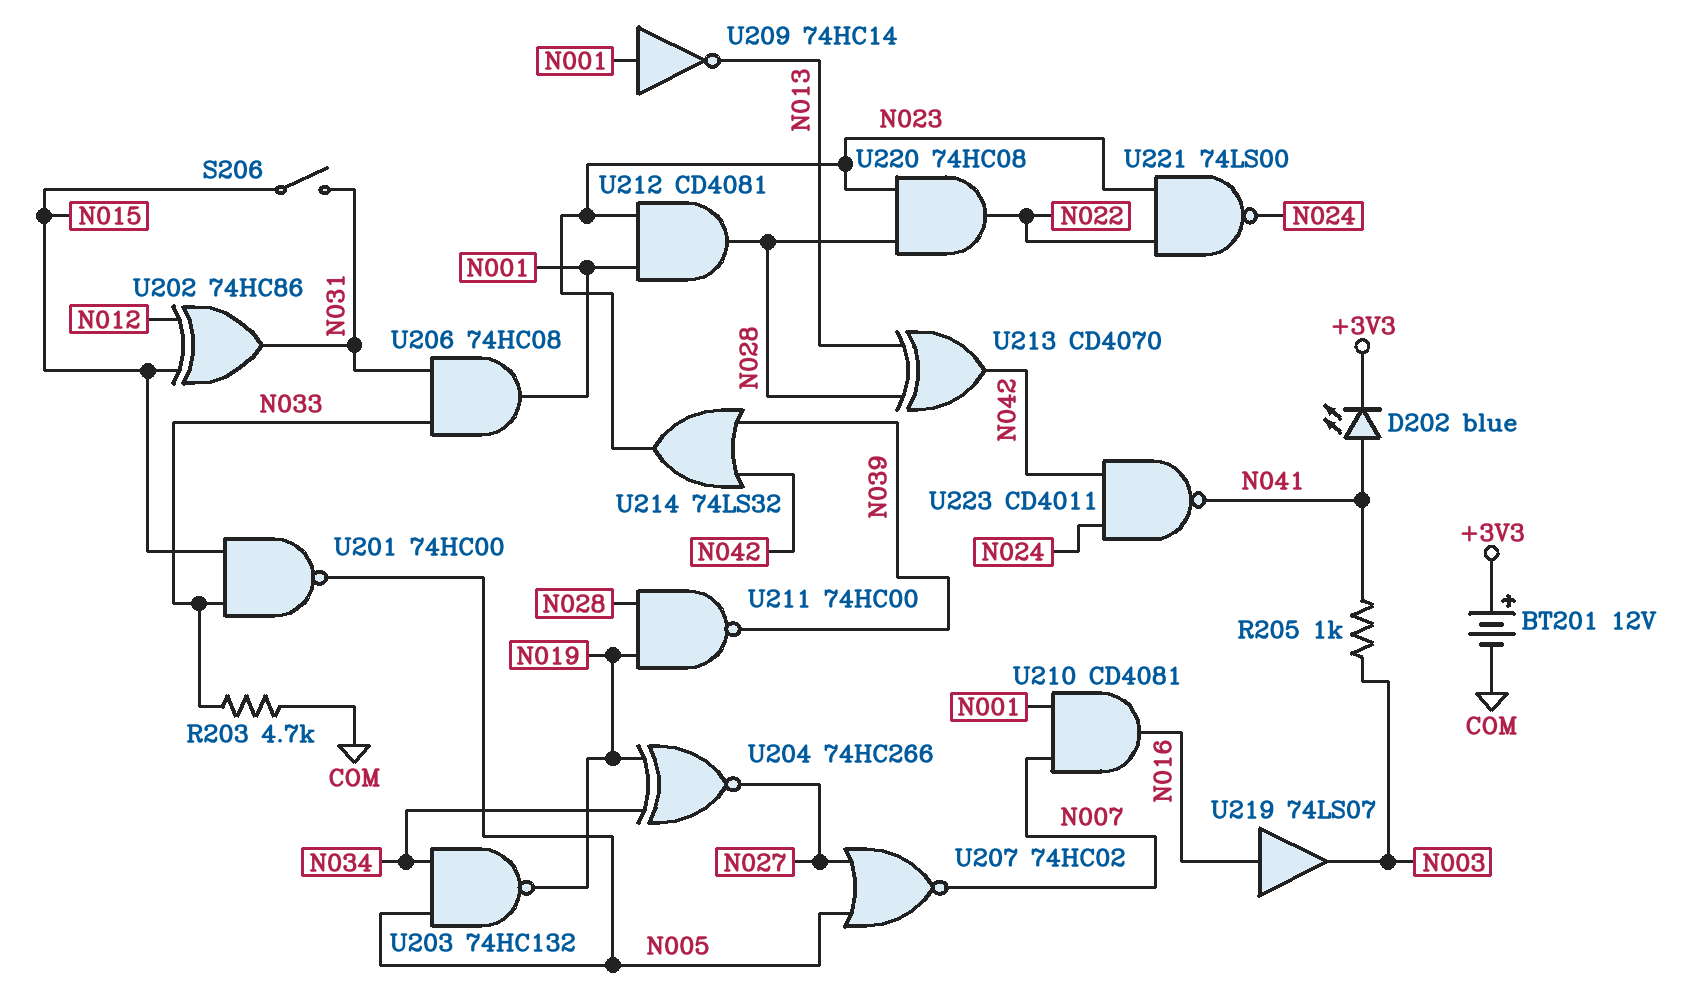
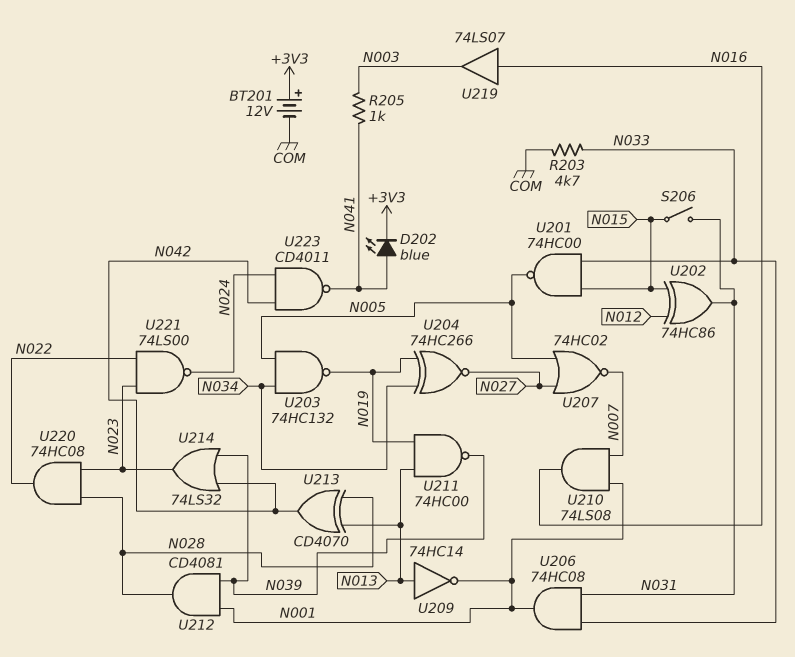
U209: NOT 74HC14 (in N001, out N013) -> NOT 74HC14 (in N013, out N001)
U210: AND CD4081 (in N001, in N007, out N016) -> AND 74LS08 (in N001, in N007, out N016)
U211: NAND 74HC00 (in N019, in N028, out N039) -> NAND 74HC00 (in N013, in N019, out N039)
U212: AND CD4081 (in N001, in N023, out N028) -> AND CD4081 (in N001, in N039, out N028)

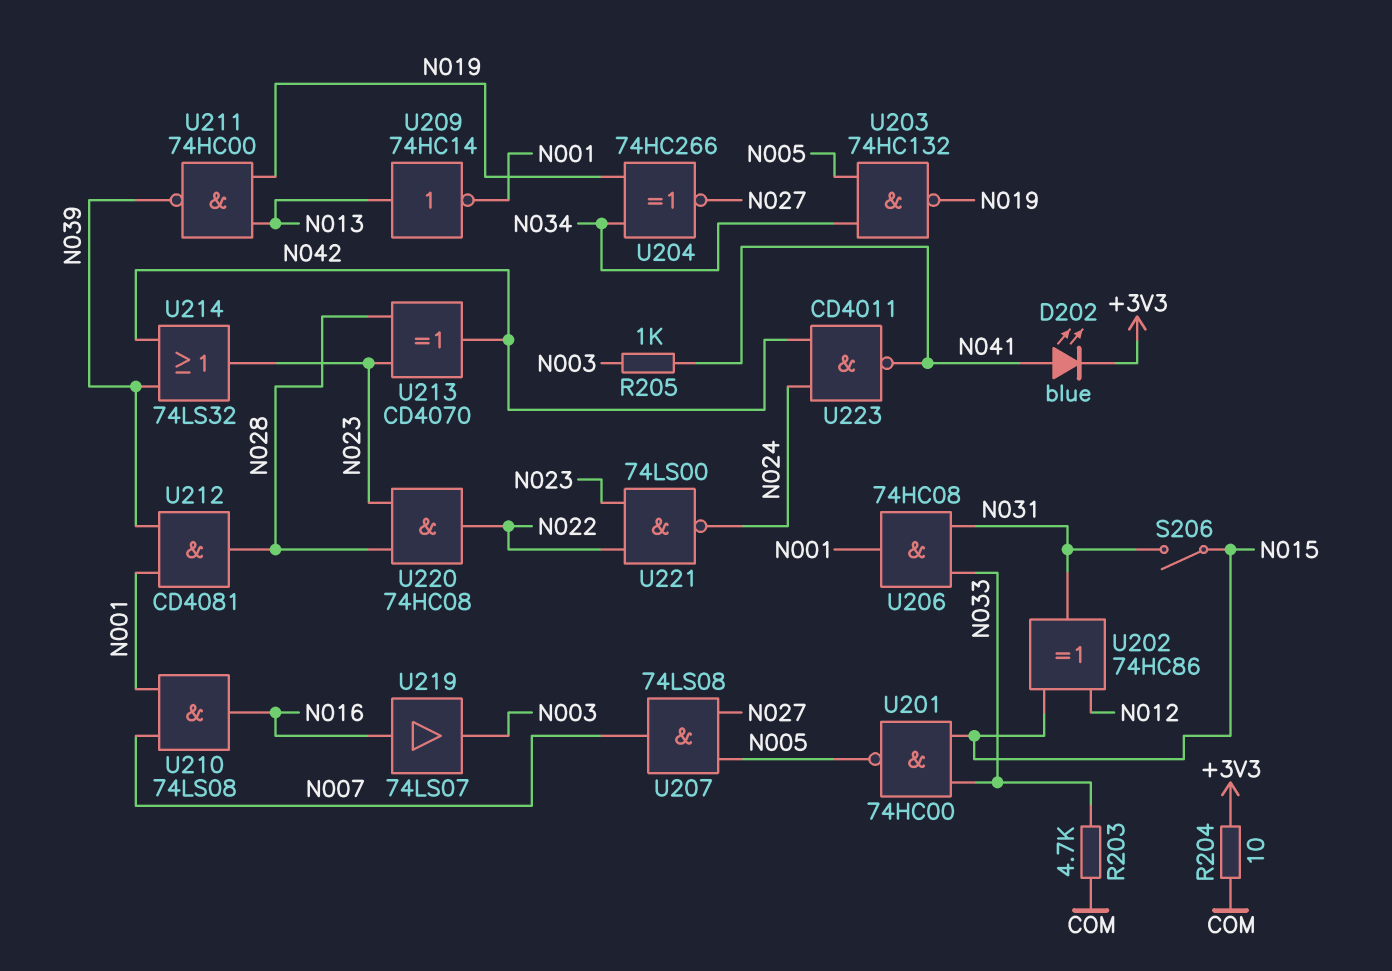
BT201: 12V (plus +3V3, minus COM) -> none
R204: none -> 10 (+3V3, COM)
U207: NOR 74HC02 (in N005, in N027, out N007) -> AND 74LS08 (in N005, in N027, out N007)
U213: XOR CD4070 (in N013, in N028, out N042) -> XOR CD4070 (in N023, in N028, out N042)

